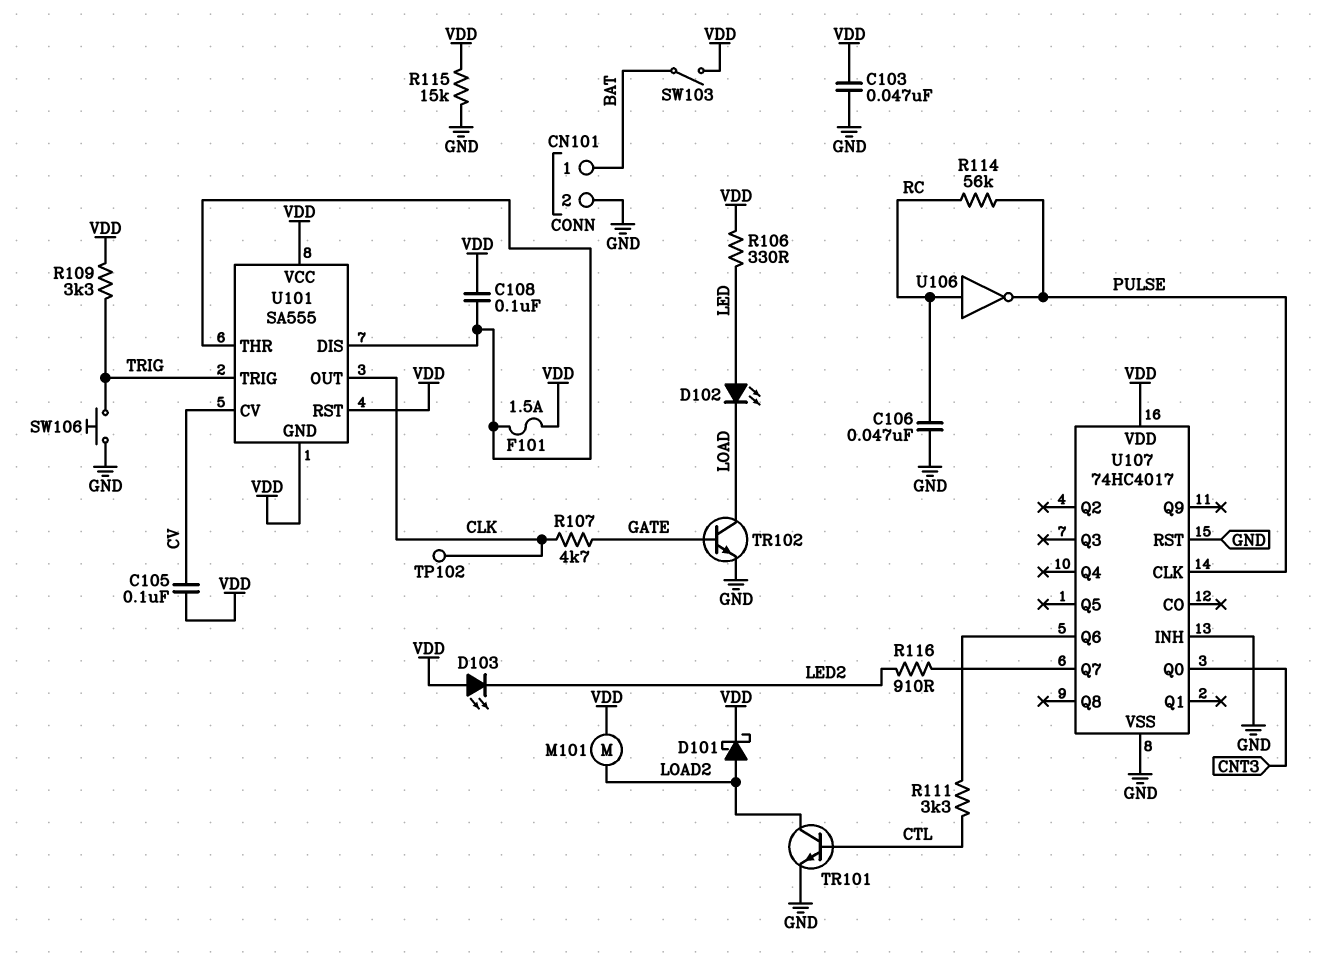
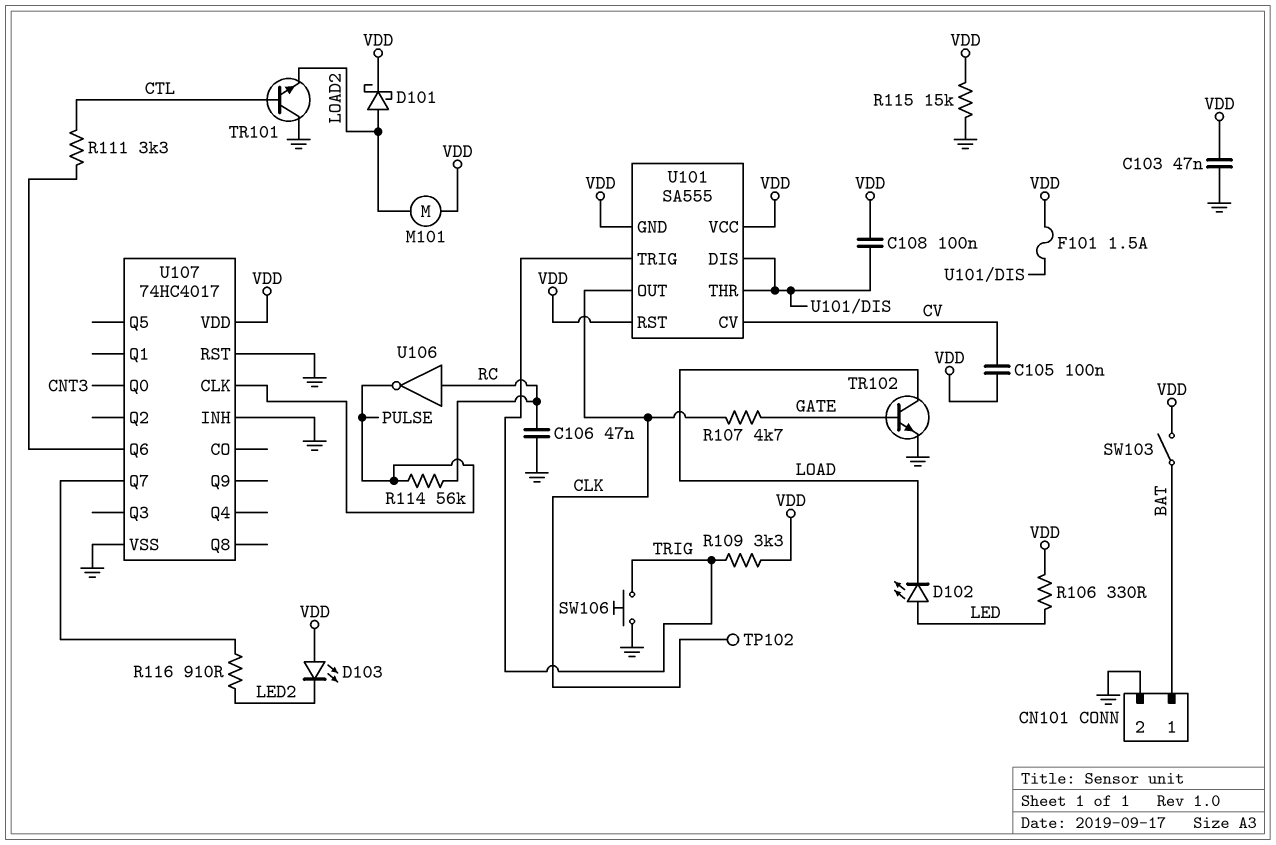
TR101: NPN (B CTL, C LOAD2, E GND) -> NPN (B CTL, C GND, E LOAD2)

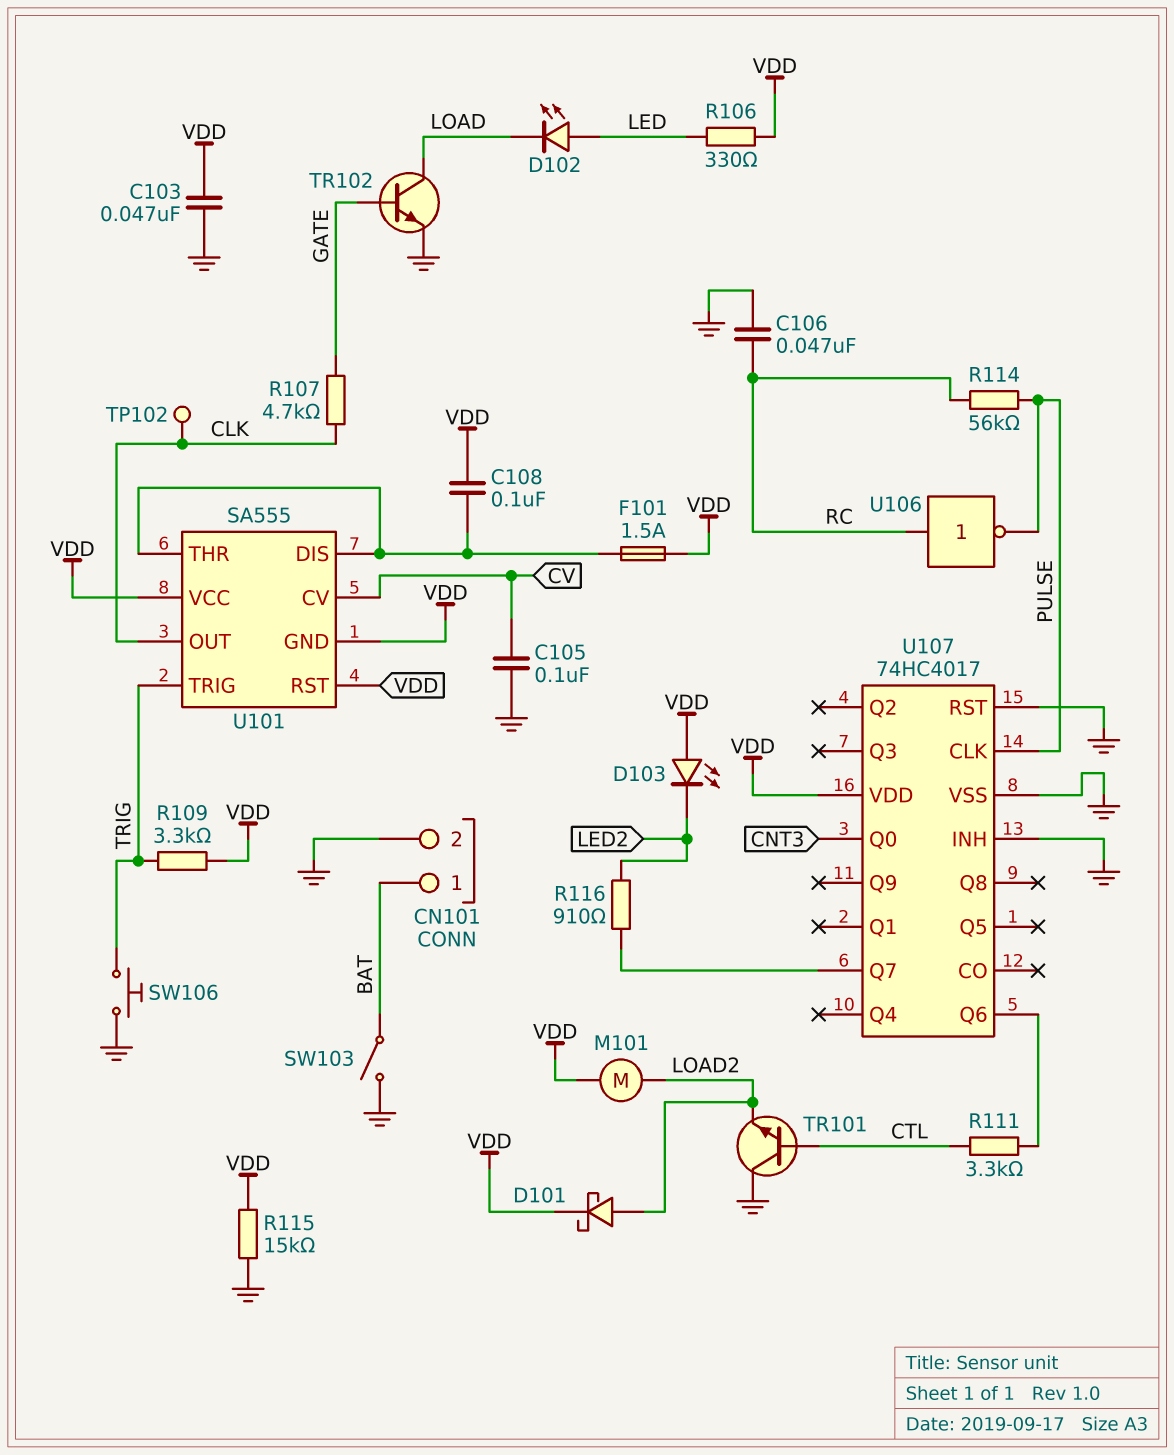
C105: 100nF (CV, VDD) -> 100nF (CV, GND)
SW103: switch (BAT, VDD) -> switch (BAT, GND)

